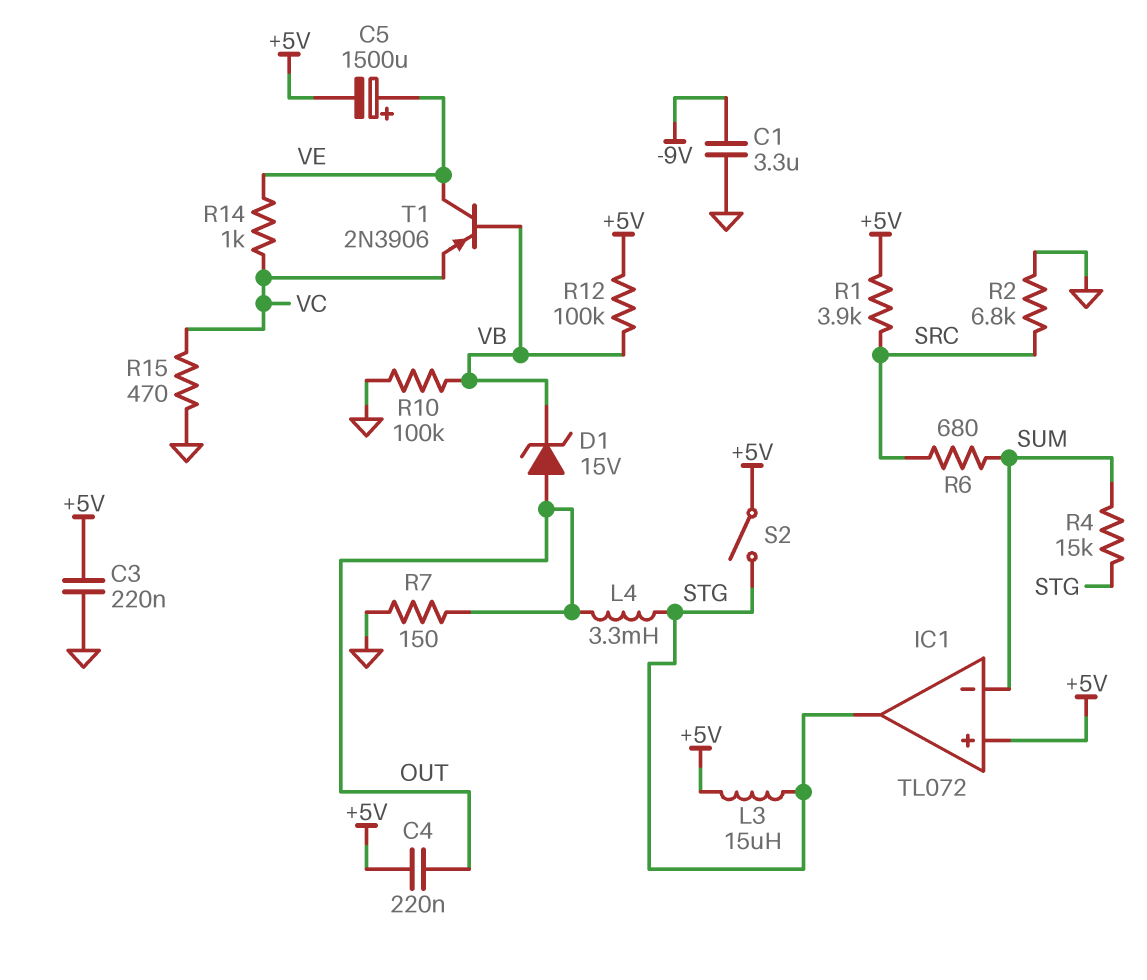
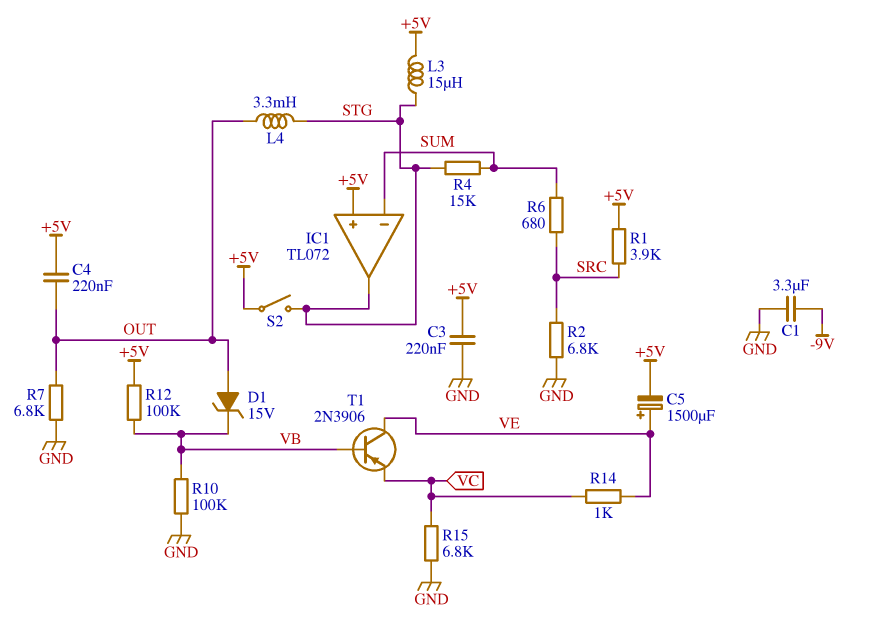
R7: 150 (GND, OUT) -> 6.8k (GND, OUT)
R15: 470 (GND, VC) -> 6.8k (GND, VC)

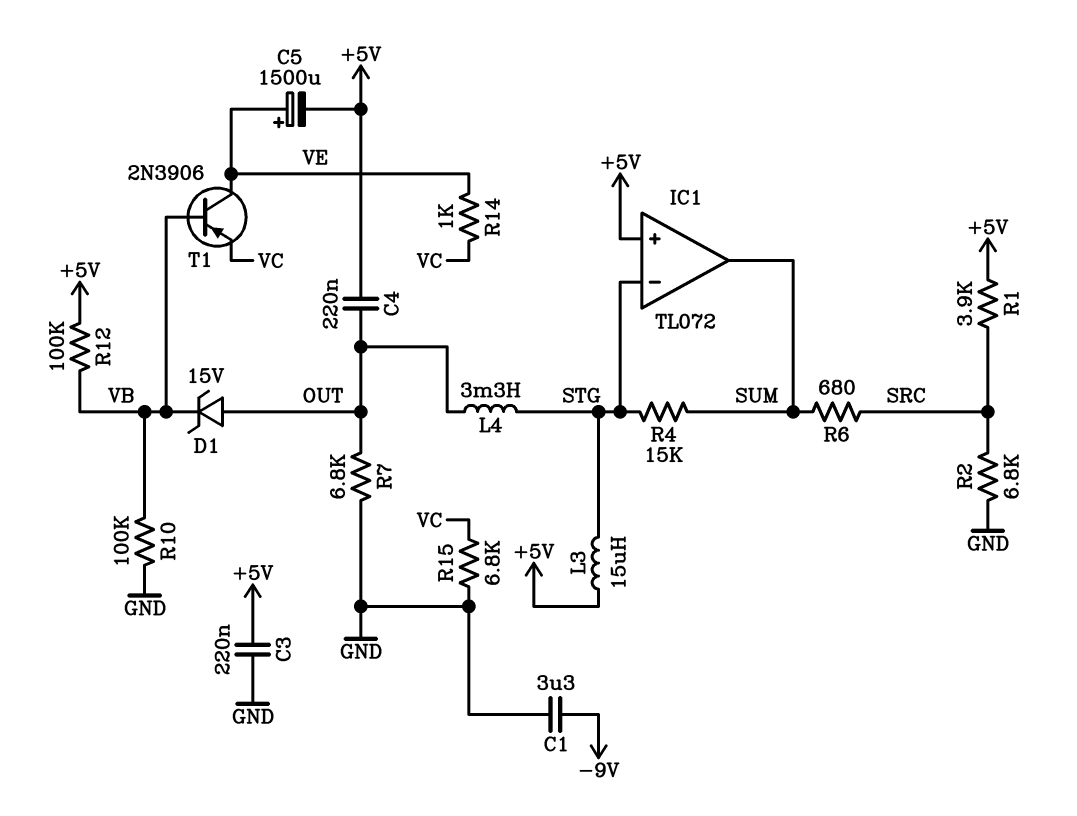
IC1 pin in-: SUM -> STG
IC1 pin out: STG -> SUM
S2: switch (+5V, STG) -> none

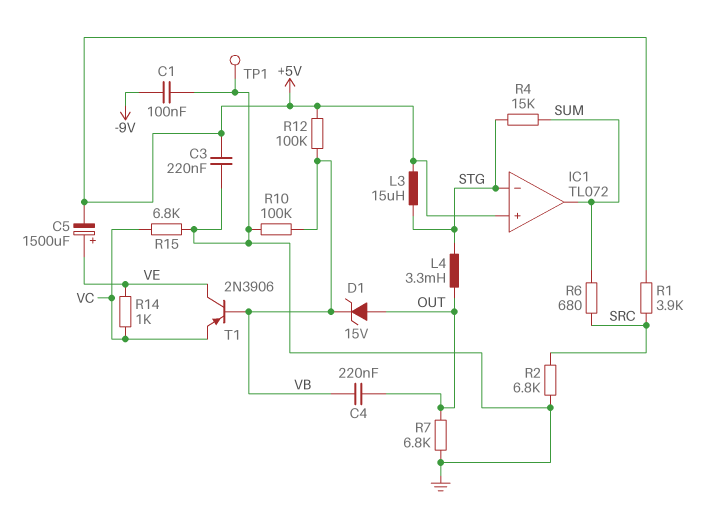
C1: 3.3uF (-9V, GND) -> 100nF (-9V, GND)
C4: 220nF (+5V, OUT) -> 220nF (OUT, VB)
TP1: none -> test point (GND)

